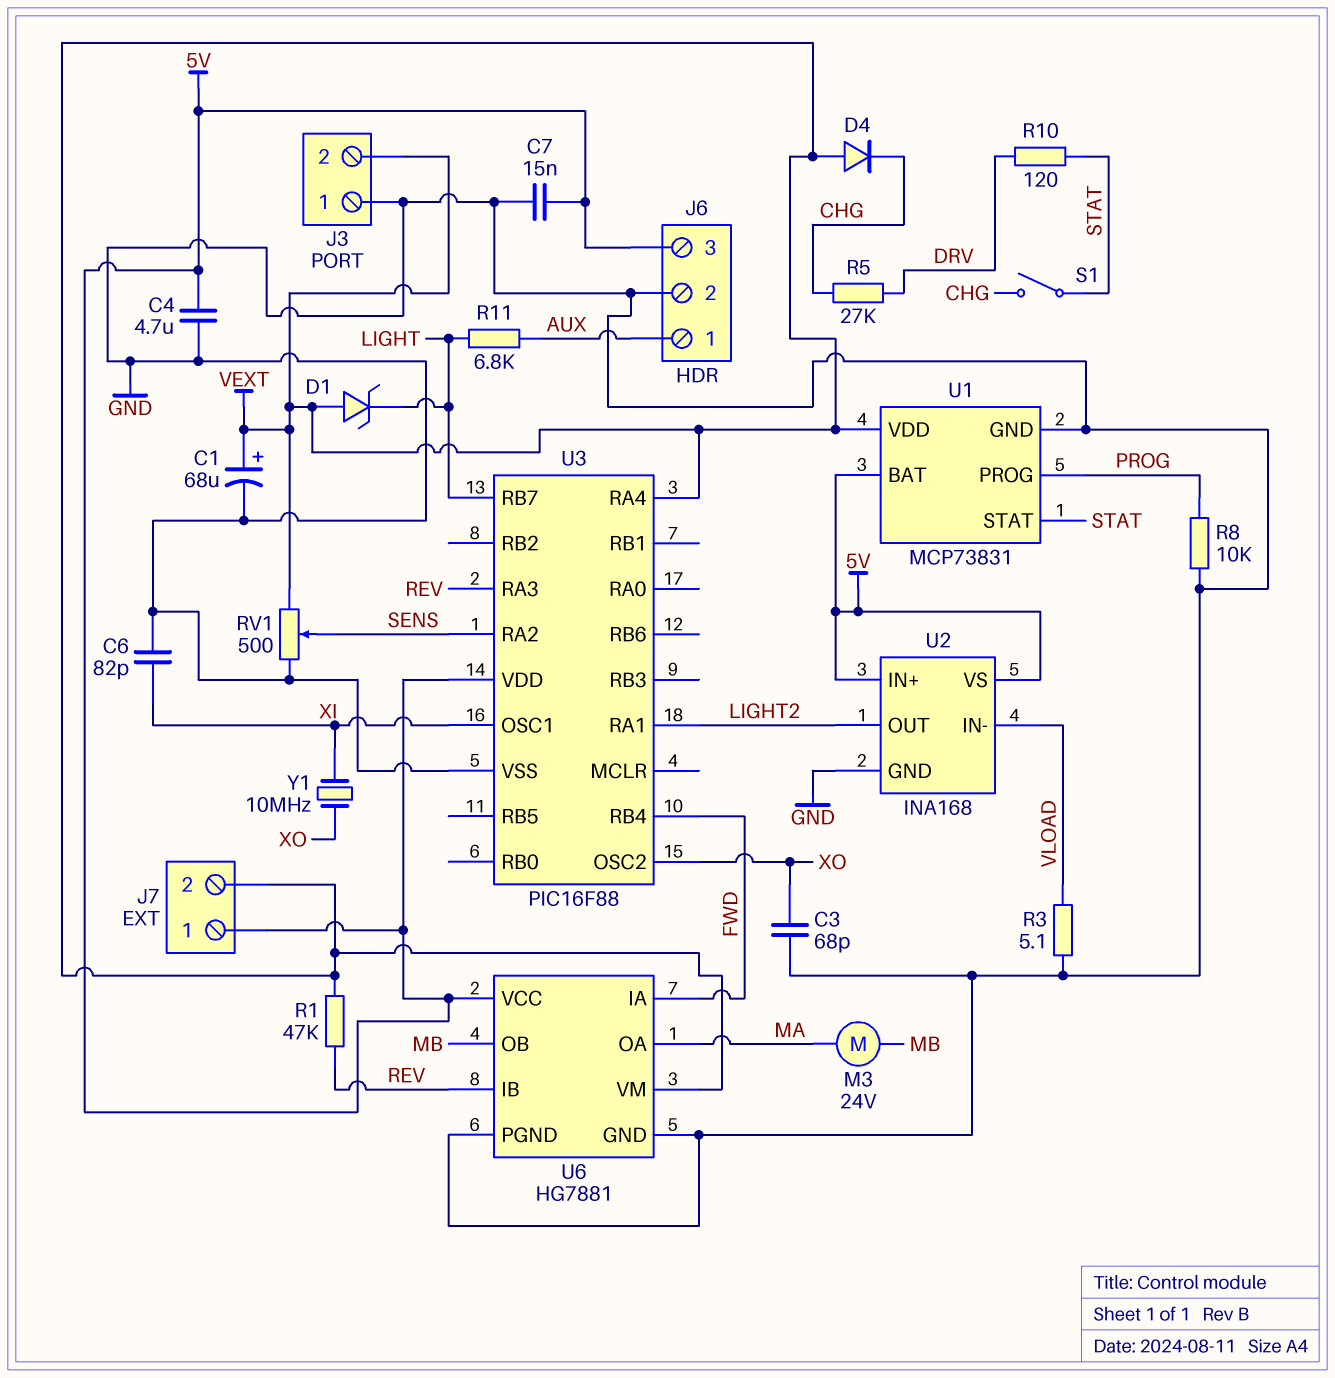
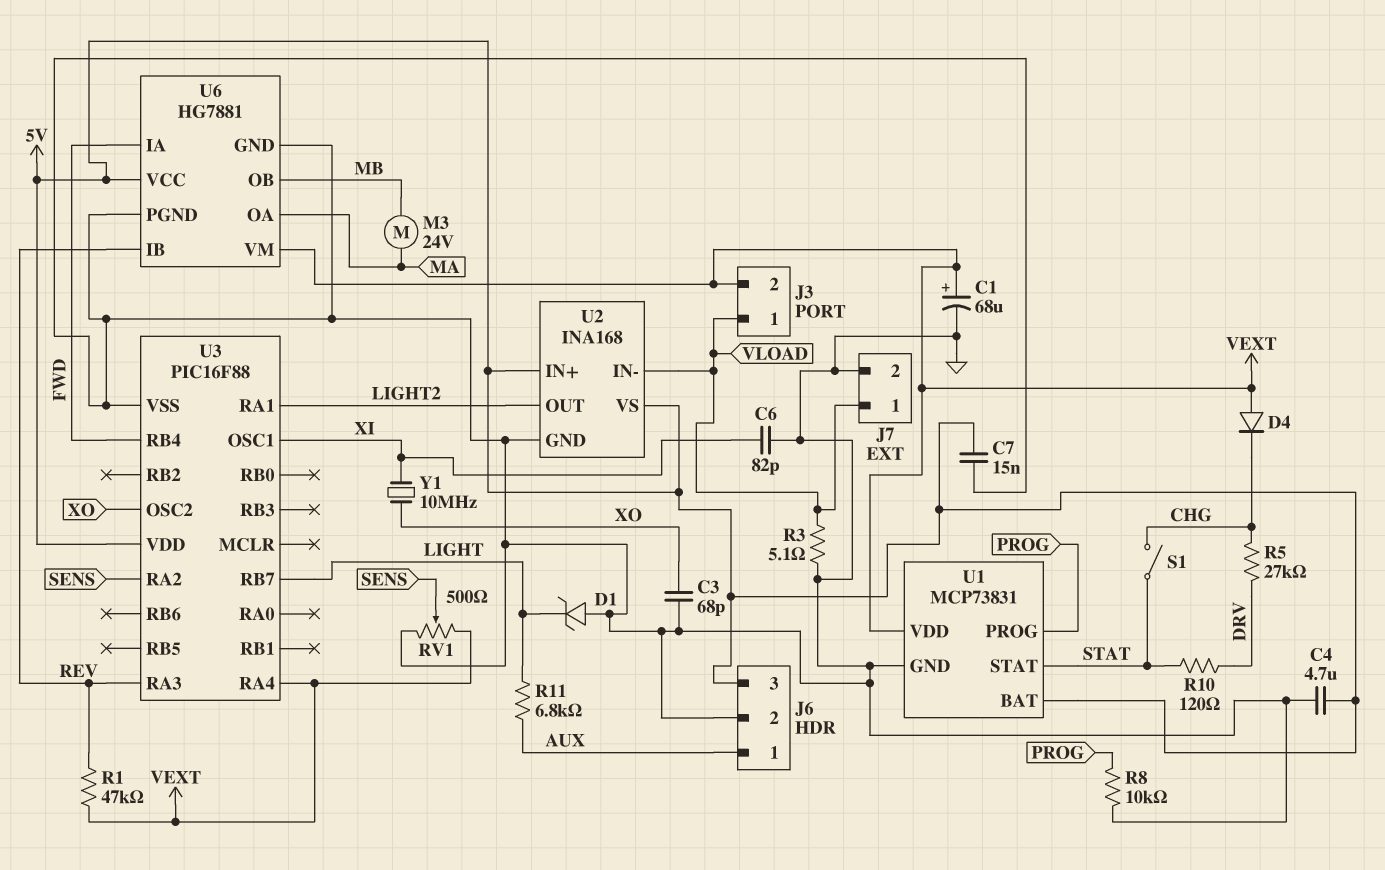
D1: zener (A VEXT, K LIGHT) -> zener (A GND, K LIGHT)
J3 pin 1: GND -> VLOAD
J7 pin 1: 5V -> VLOAD
J7 pin 2: VEXT -> GND

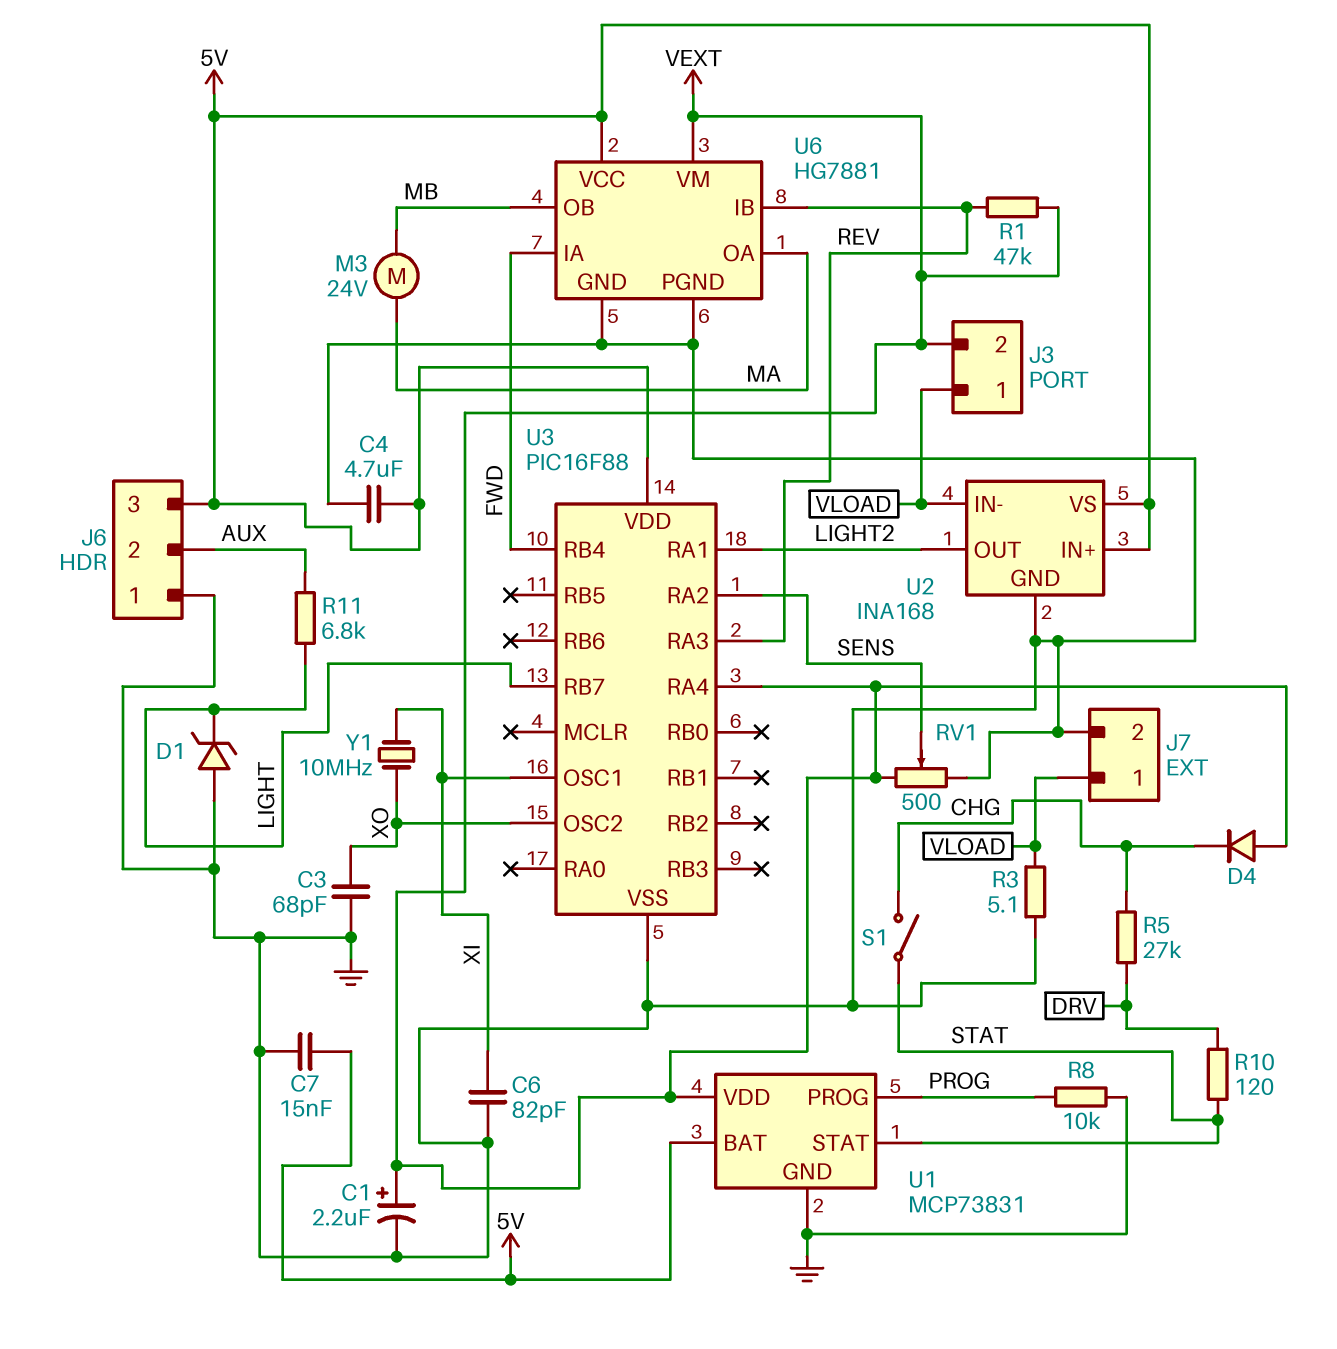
C1: 68uF (plus VEXT, minus GND) -> 2.2uF (plus VEXT, minus GND)
J6 pin 1: AUX -> GND
J6 pin 2: GND -> AUX

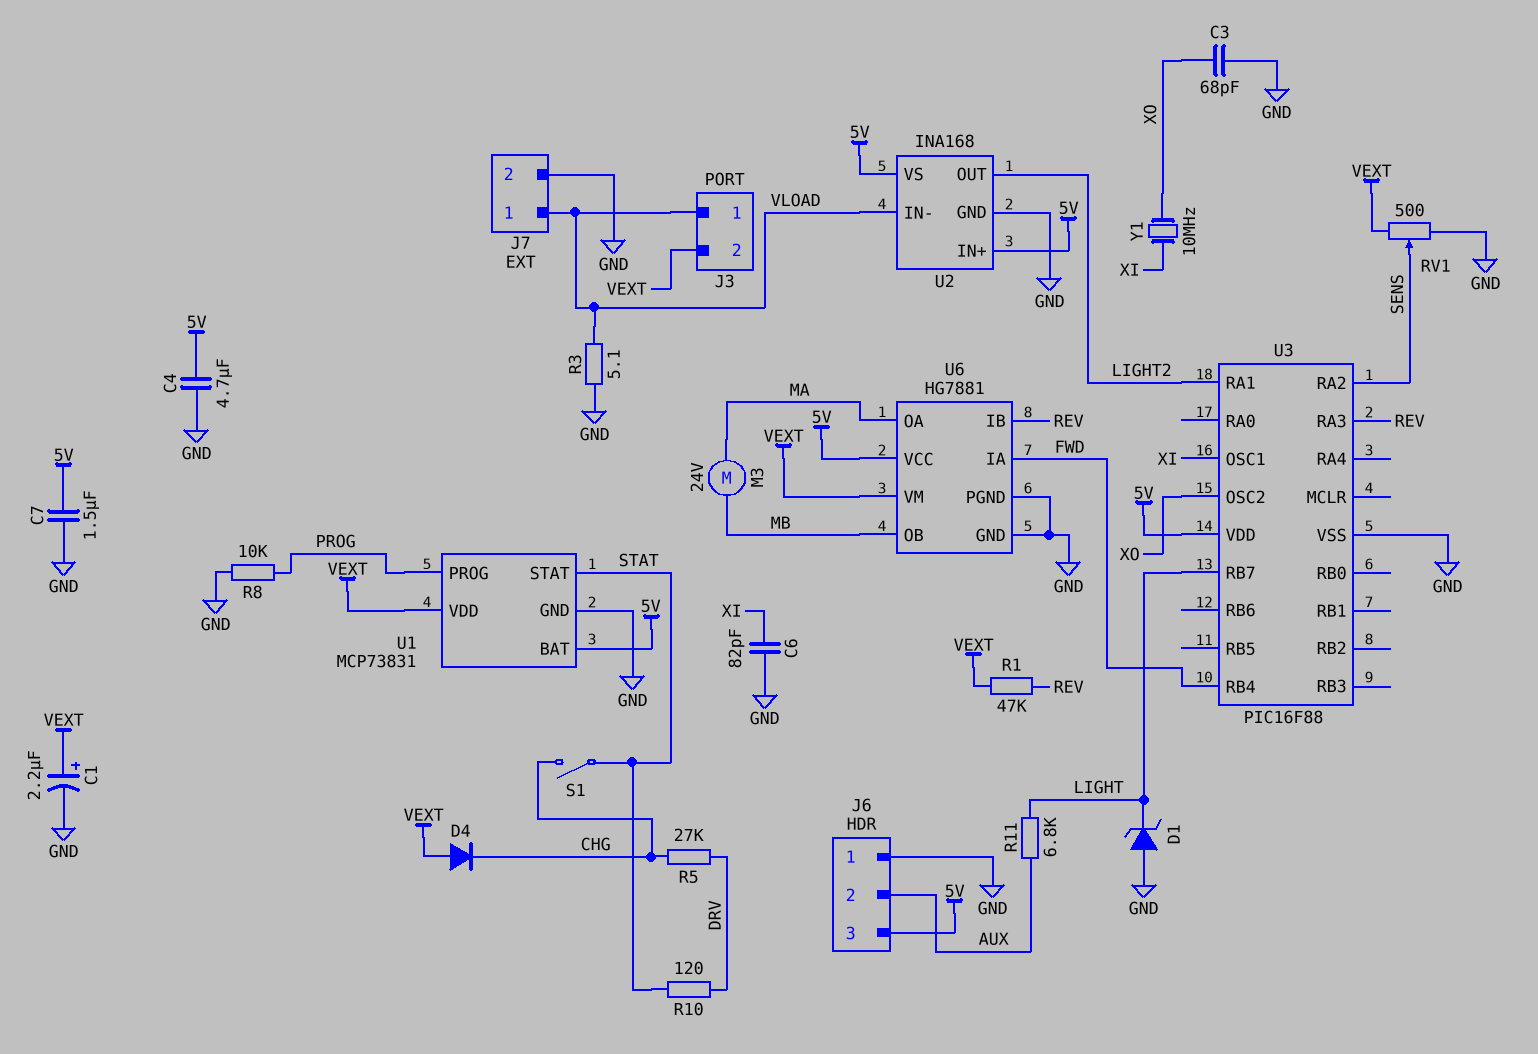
C7: 15nF (5V, GND) -> 1.5uF (5V, GND)
U3 pin RA4: VEXT -> none

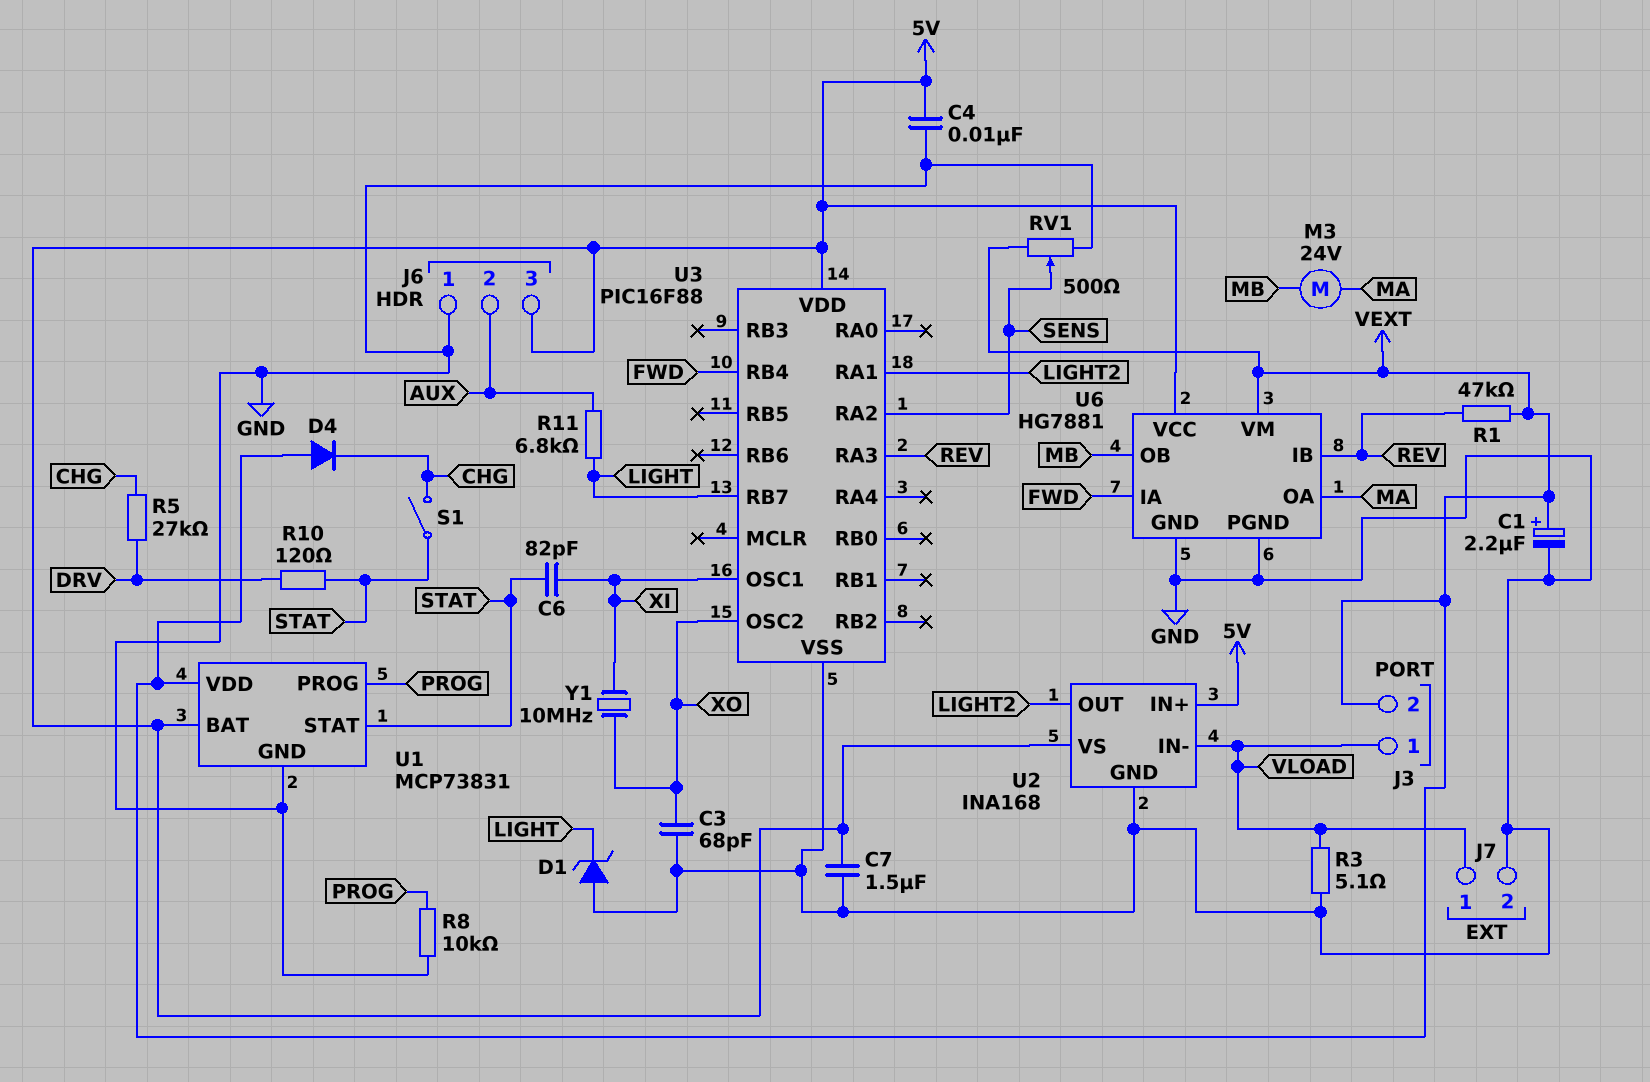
C4: 4.7uF (5V, GND) -> 10nF (5V, GND)
C6: 82pF (GND, XI) -> 82pF (STAT, XI)

